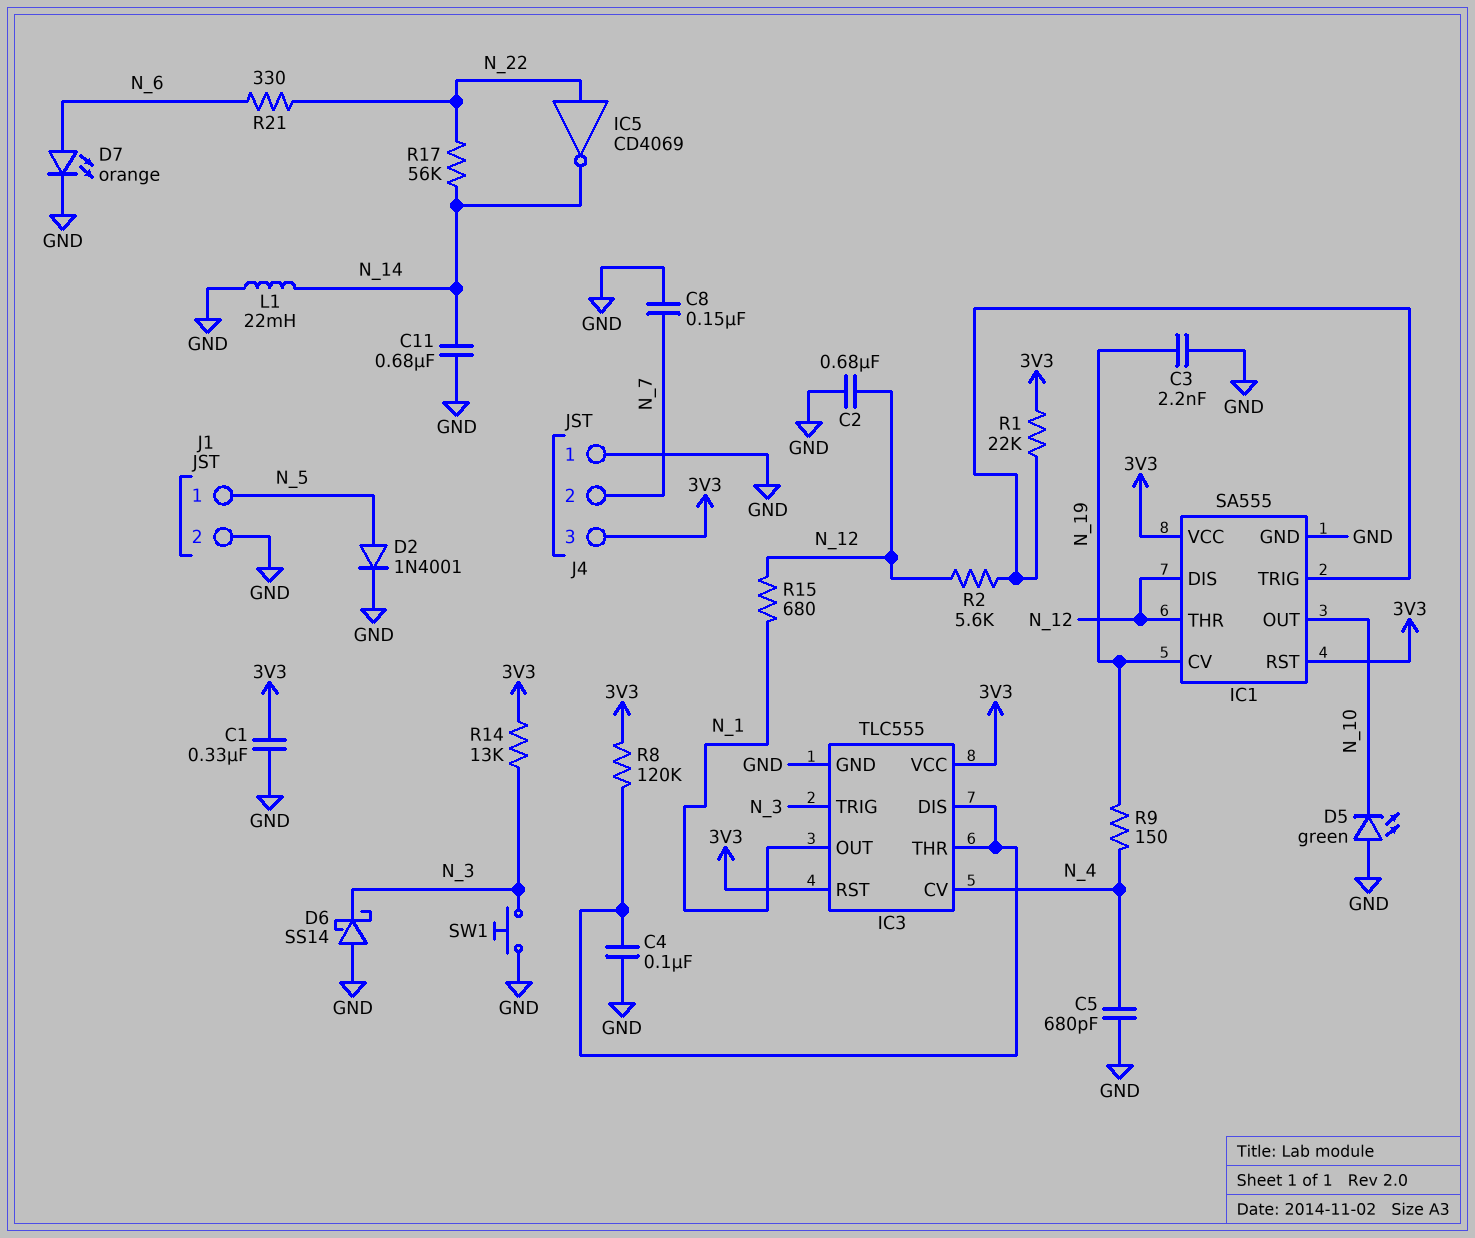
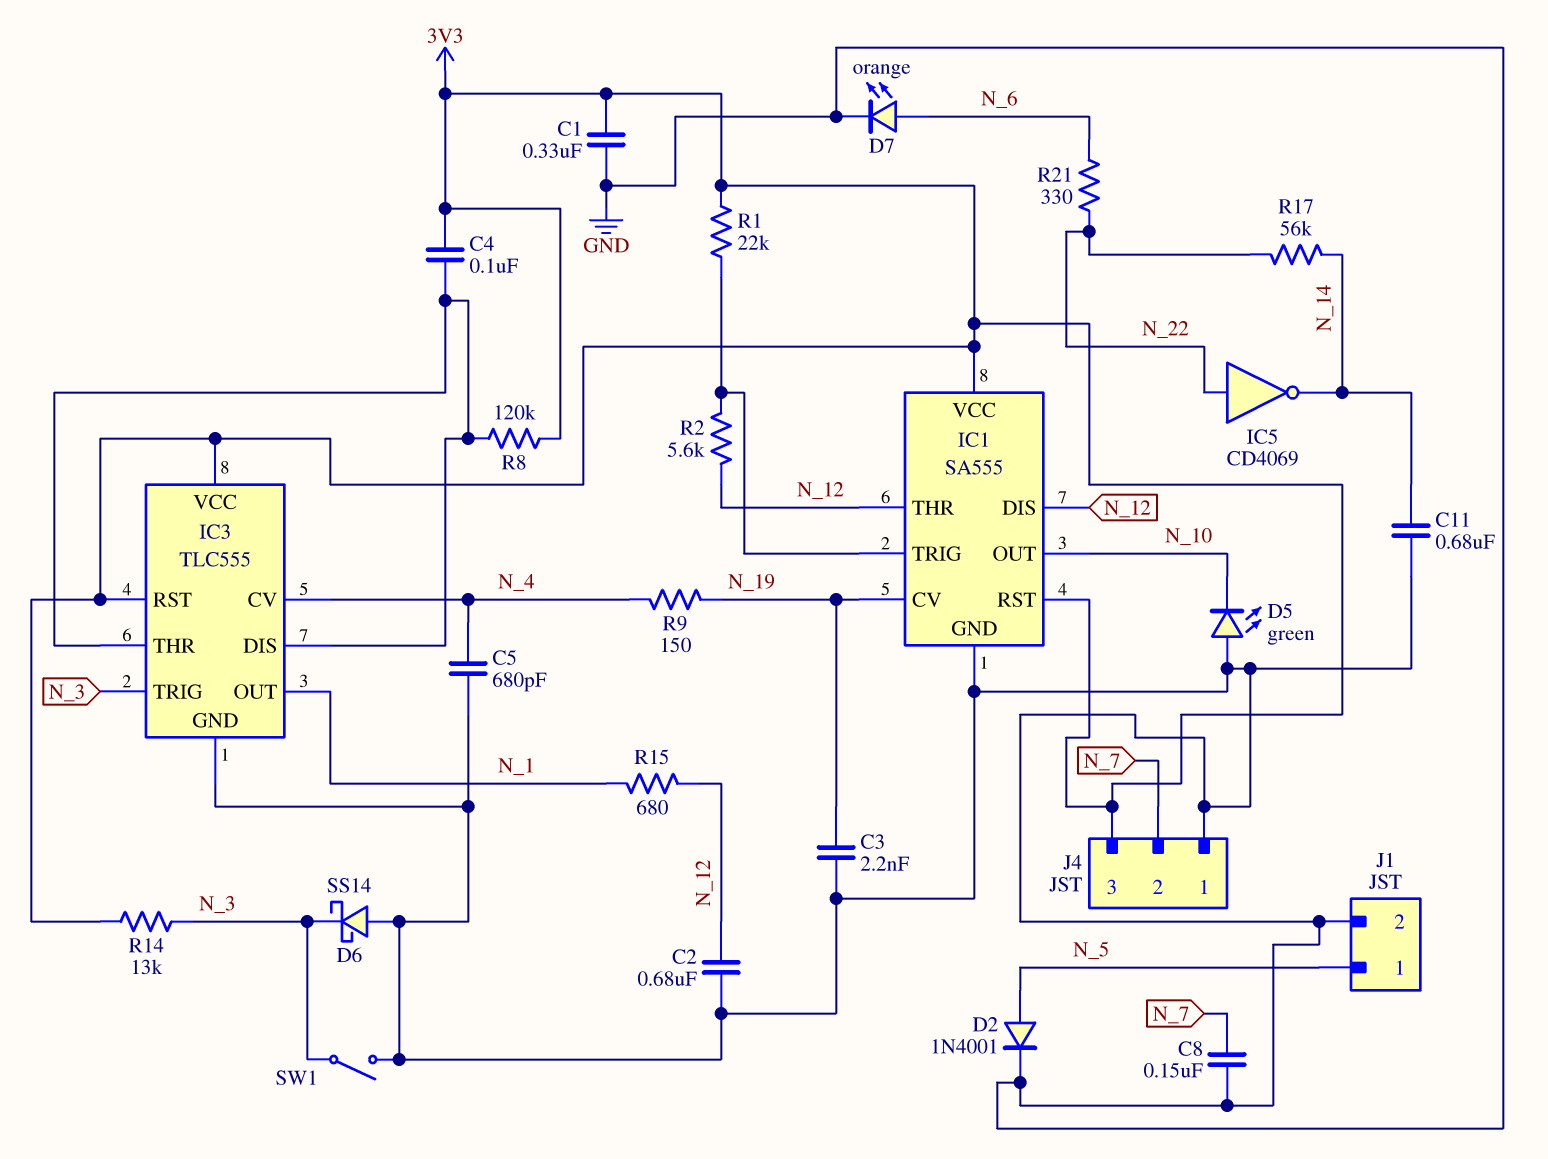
C4: 100nF (GND, IC3/DIS) -> 100nF (3V3, IC3/DIS)
L1: 22mH (GND, N_14) -> none
SW1: button (GND, N_3) -> switch (GND, N_3)

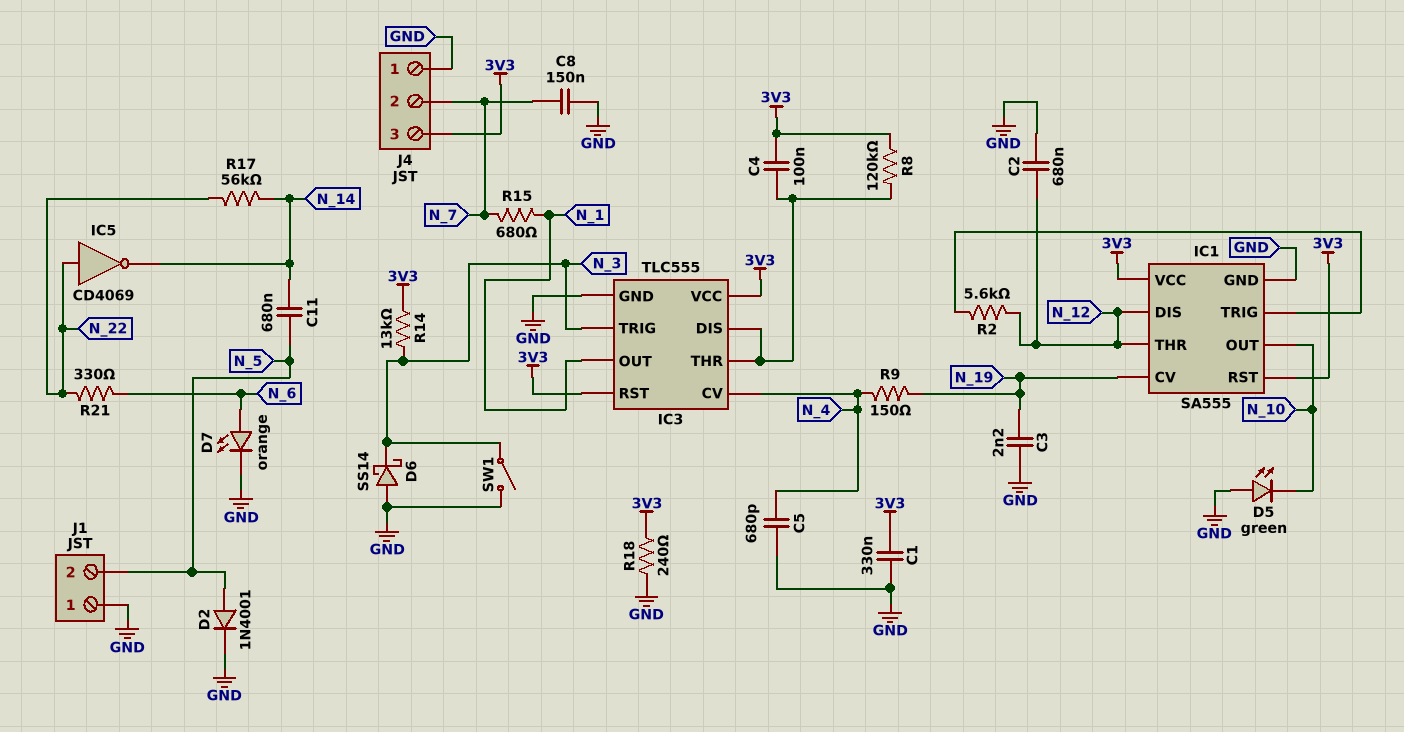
C11: 680nF (GND, N_14) -> 680nF (N_5, N_14)
J1 pin 1: N_5 -> GND
J1 pin 2: GND -> N_5
R1: 22k (3V3, IC1/TRIG) -> none
R15: 680 (N_1, N_12) -> 680 (N_1, N_7)
R18: none -> 240 (3V3, GND)

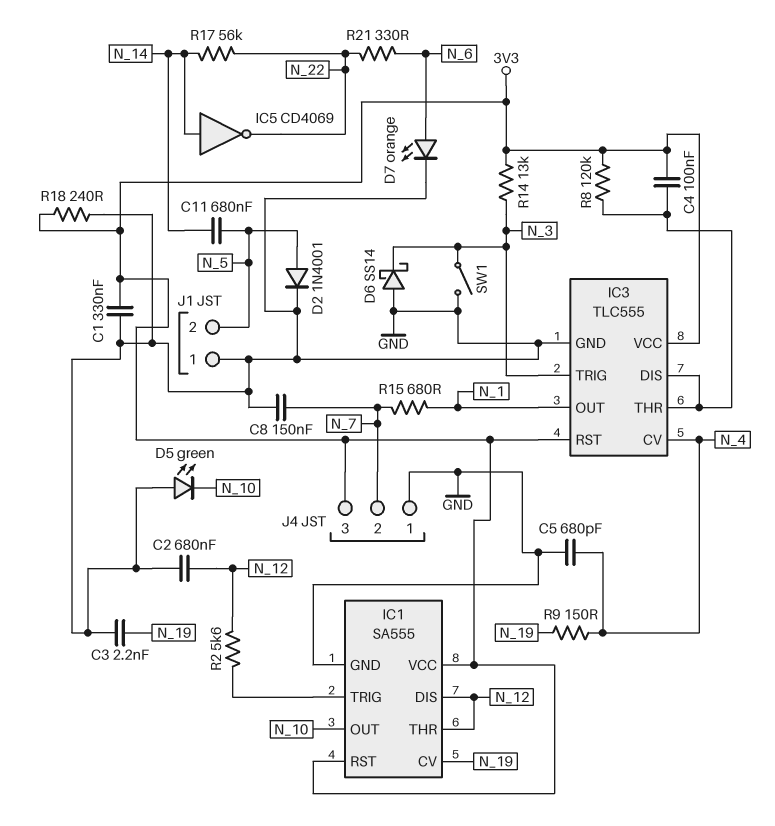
IC5: NOT CD4069 (in N_22, out N_14) -> NOT CD4069 (in N_14, out N_22)

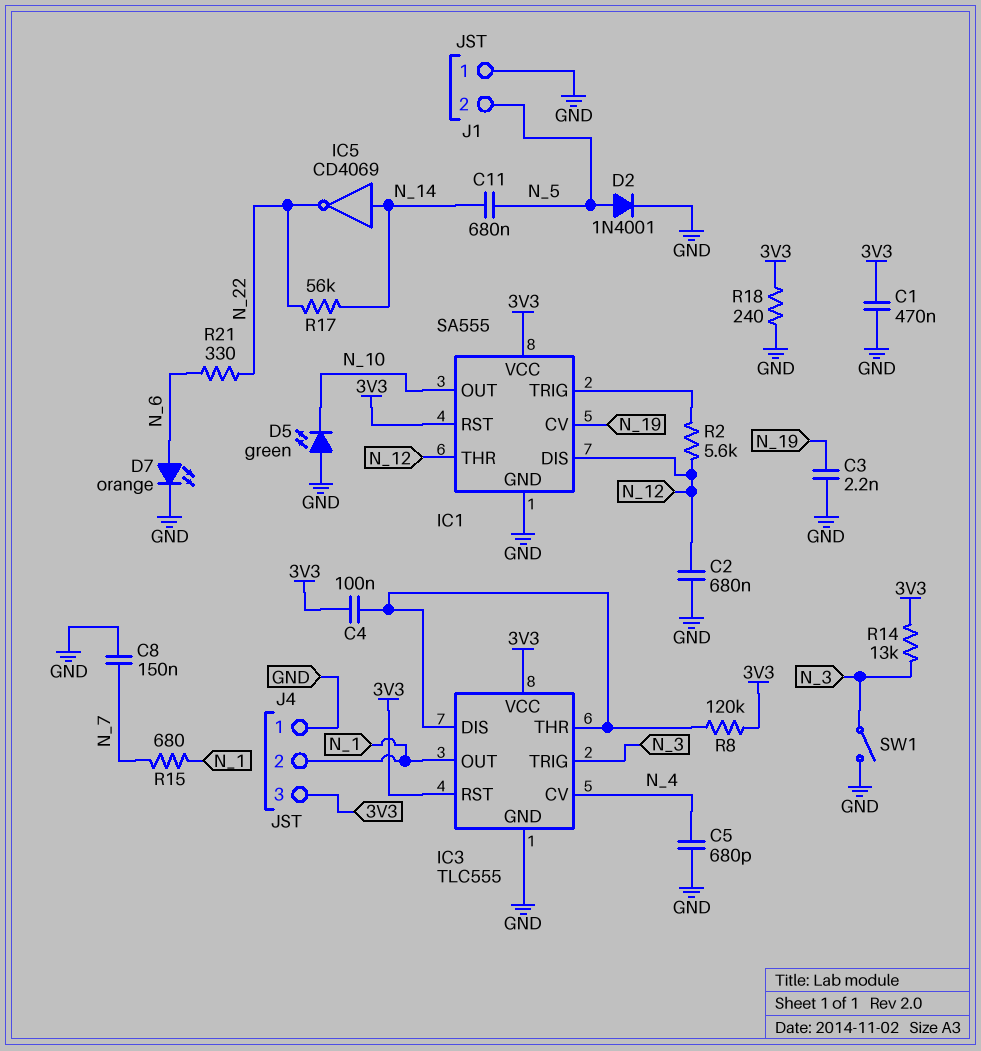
C1: 330nF (3V3, GND) -> 470nF (3V3, GND)
D6: schottky SS14 (A GND, K N_3) -> none
J4 pin 2: N_7 -> N_1
R9: 150 (N_4, N_19) -> none

